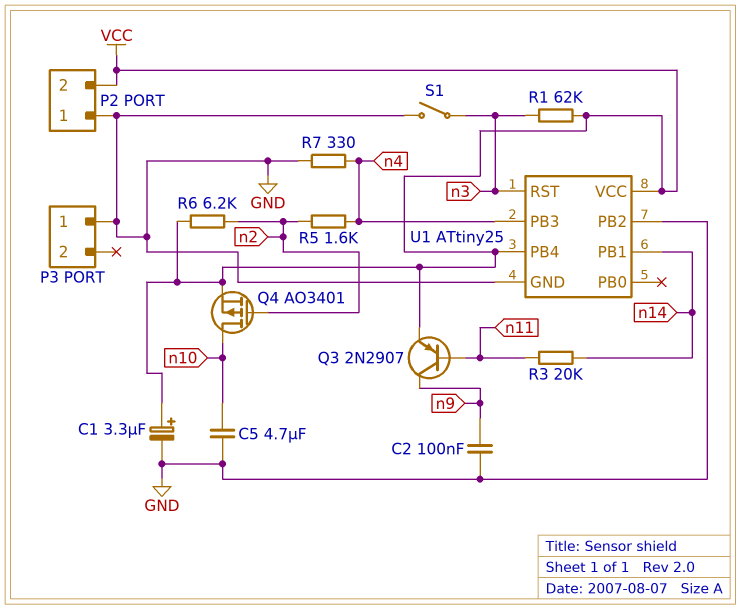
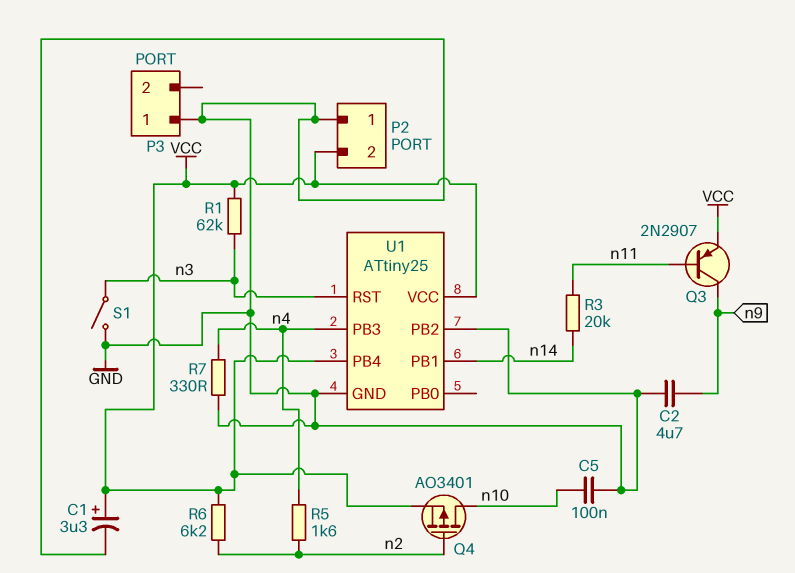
C2: 100nF (GND, n9) -> 4.7uF (GND, n9)
C5: 4.7uF (GND, n10) -> 100nF (GND, n10)

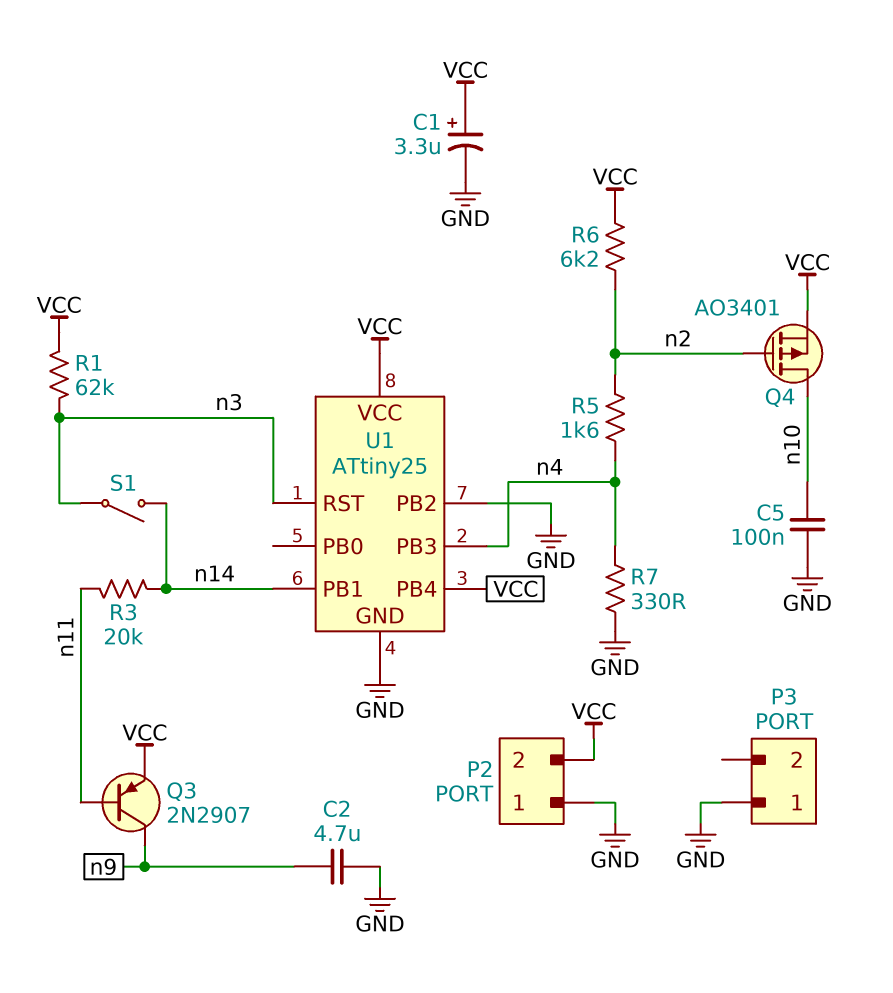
S1: switch (GND, n3) -> switch (n3, n14)

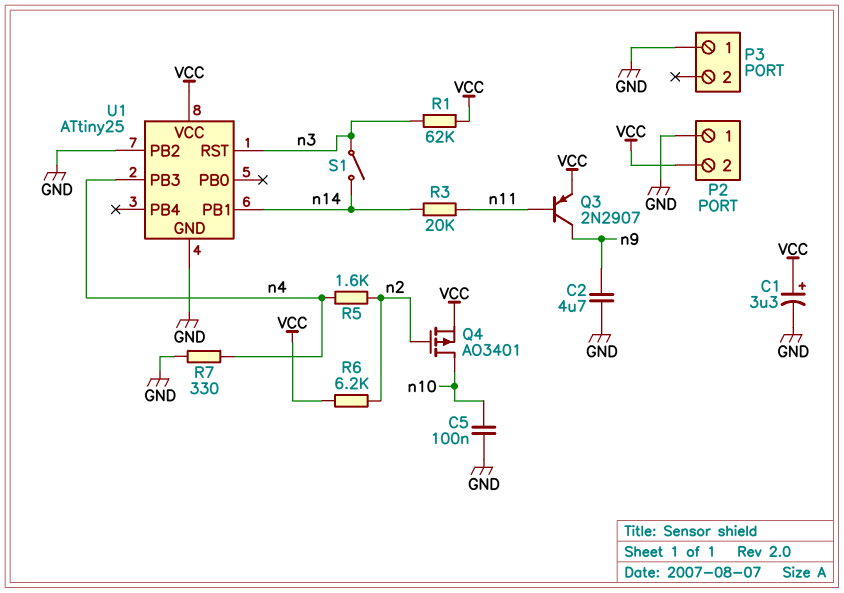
U1 pin PB4: VCC -> none

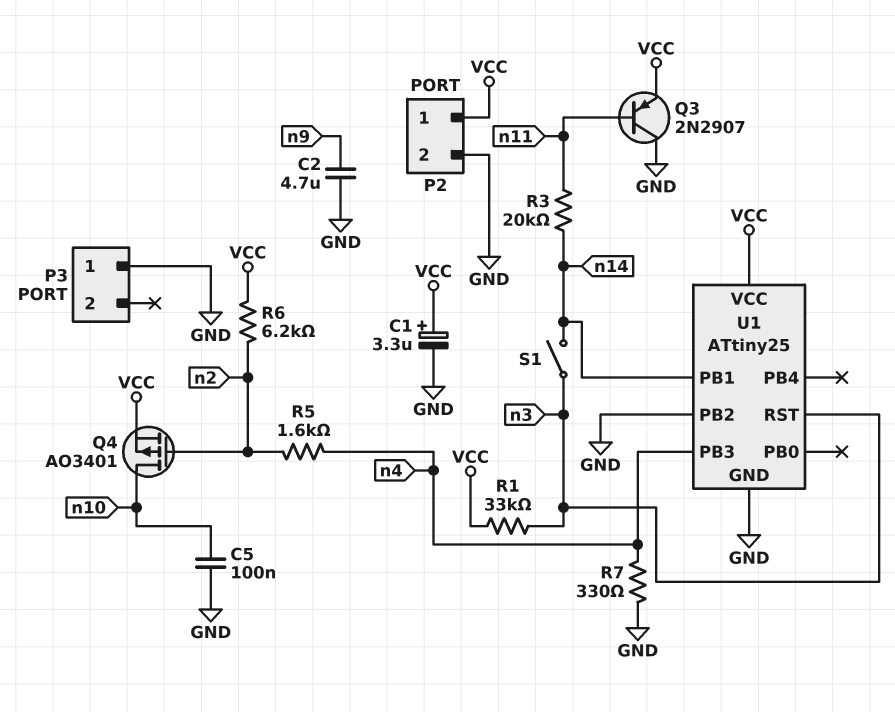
P2 pin 1: GND -> VCC
P2 pin 2: VCC -> GND
Q3: PNP 2N2907 (B n11, C n9, E VCC) -> PNP 2N2907 (B n11, C GND, E VCC)
R1: 62k (VCC, n3) -> 33k (VCC, n3)

